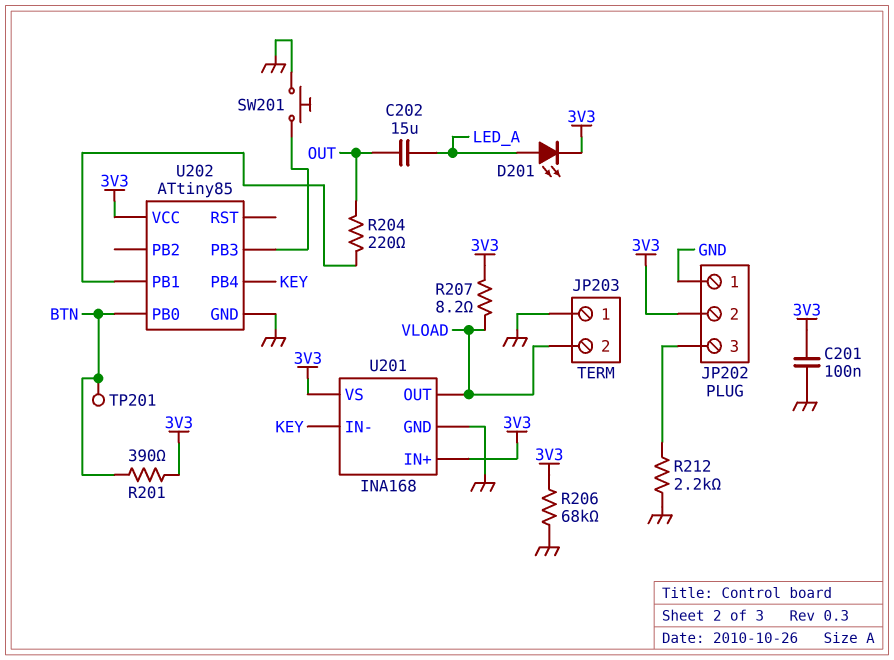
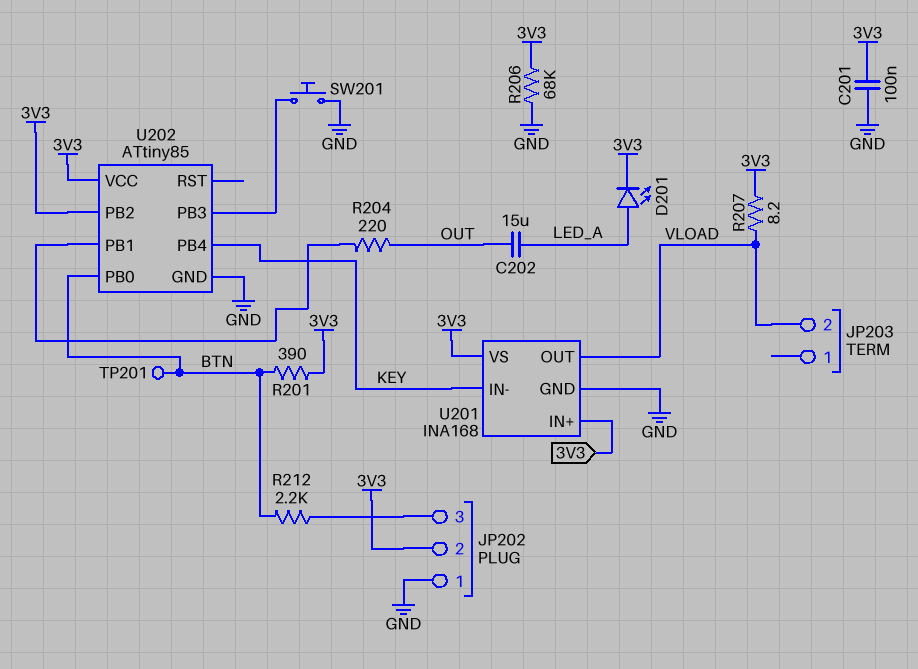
JP203 pin 1: GND -> none
R212: 2.2k (GND, JP202/3) -> 2.2k (BTN, JP202/3)
U202 pin PB2: none -> 3V3

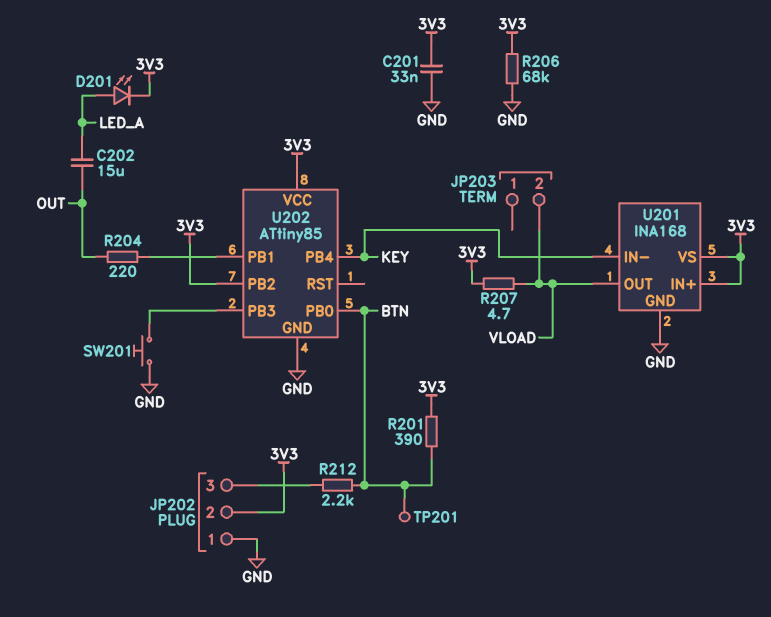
C201: 100nF (3V3, GND) -> 33nF (3V3, GND)
R207: 8.2 (3V3, VLOAD) -> 4.7 (3V3, VLOAD)

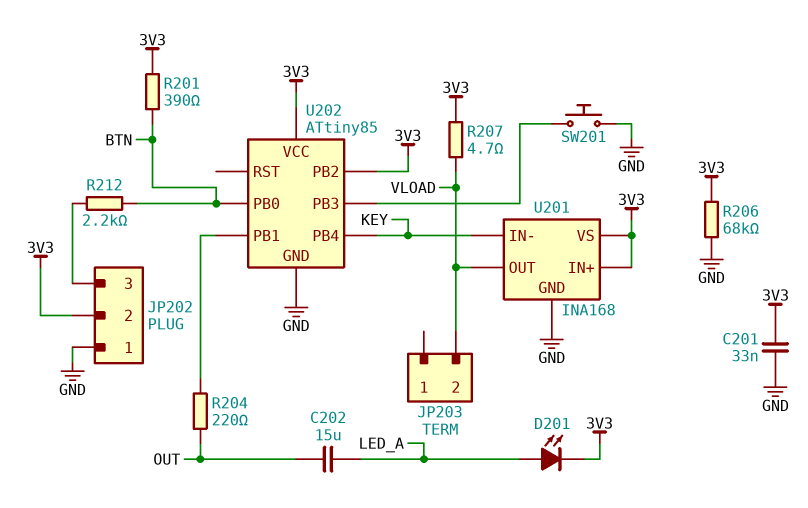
TP201: test point (BTN) -> none

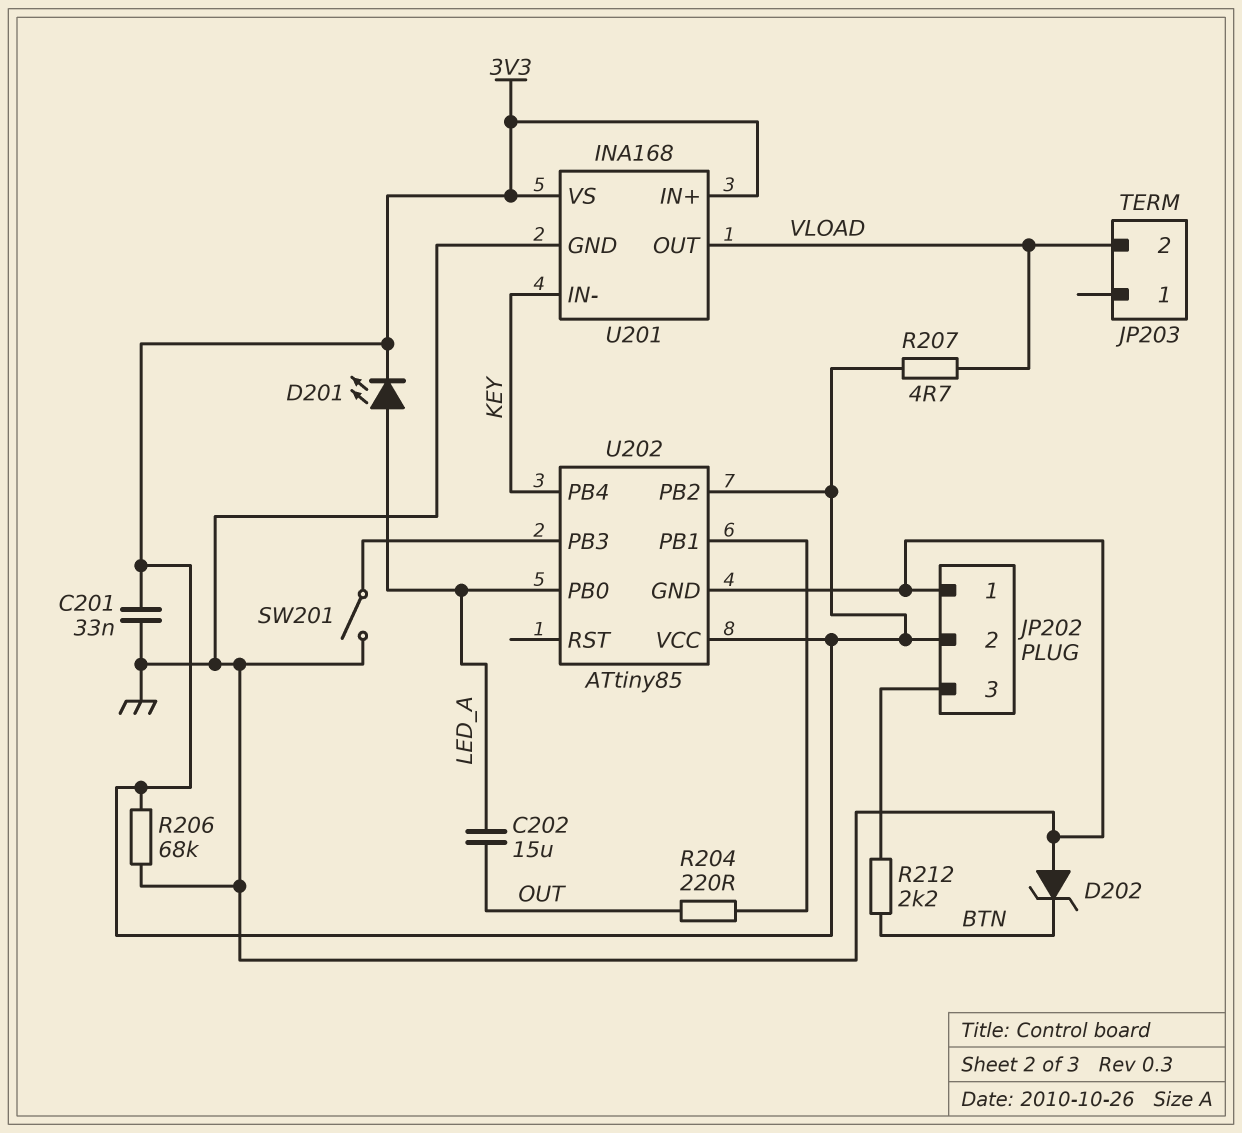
D202: none -> zener (A GND, K BTN)
R201: 390 (3V3, BTN) -> none
SW201: button (GND, U202/PB3) -> switch (GND, U202/PB3)
U202 pin PB0: BTN -> LED_A

